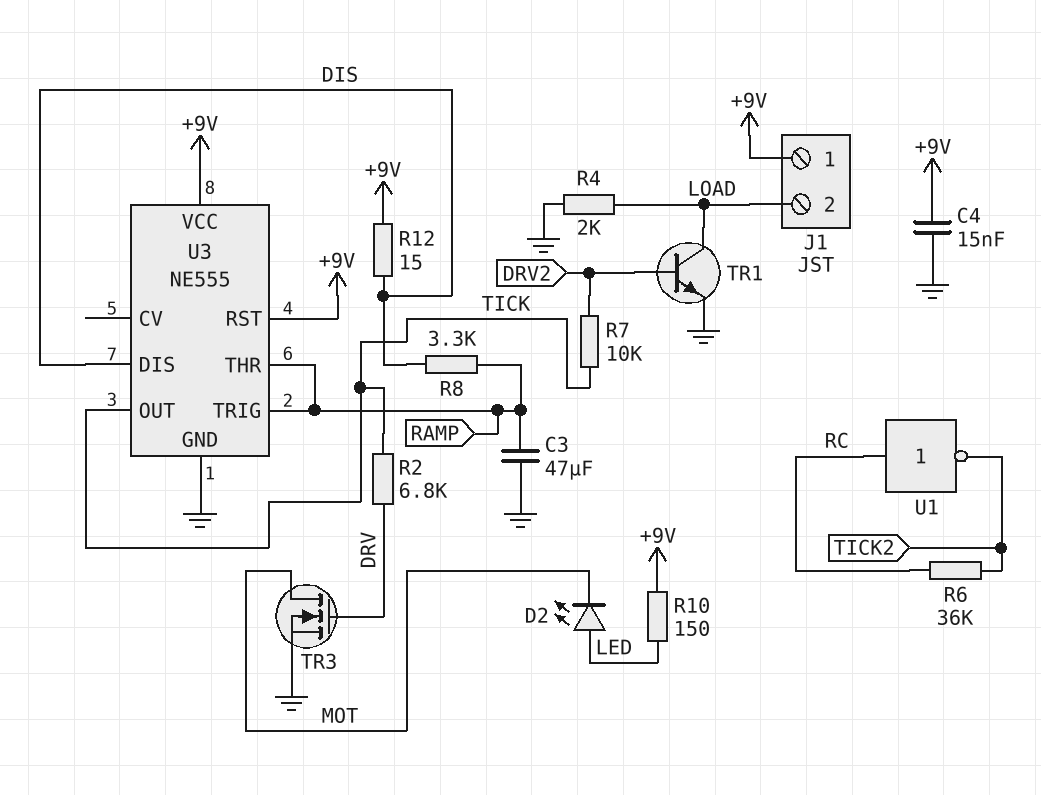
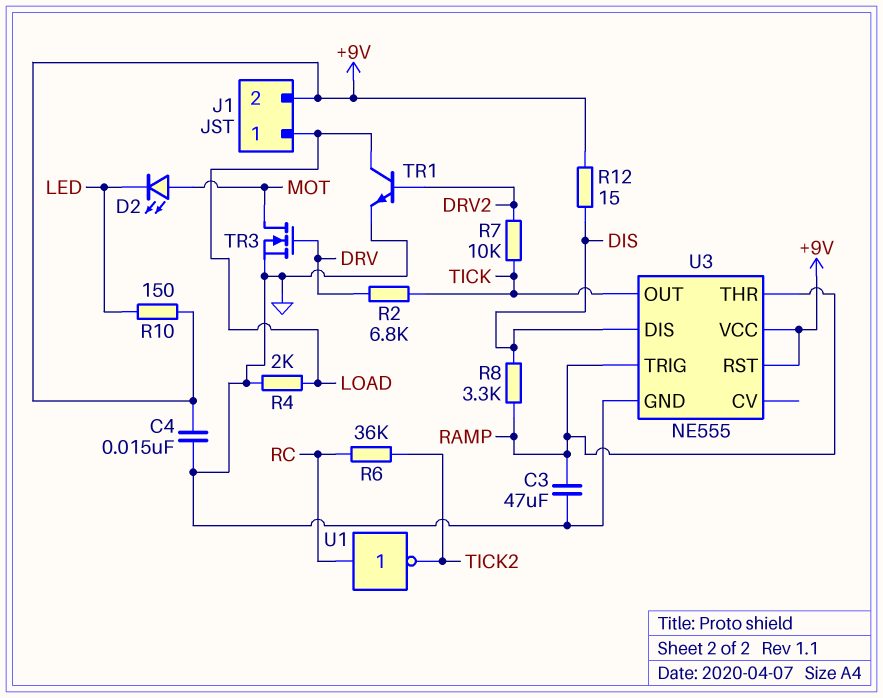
D2: LED (A LED, K MOT) -> LED (A MOT, K LED)
J1 pin 1: +9V -> LOAD
J1 pin 2: LOAD -> +9V

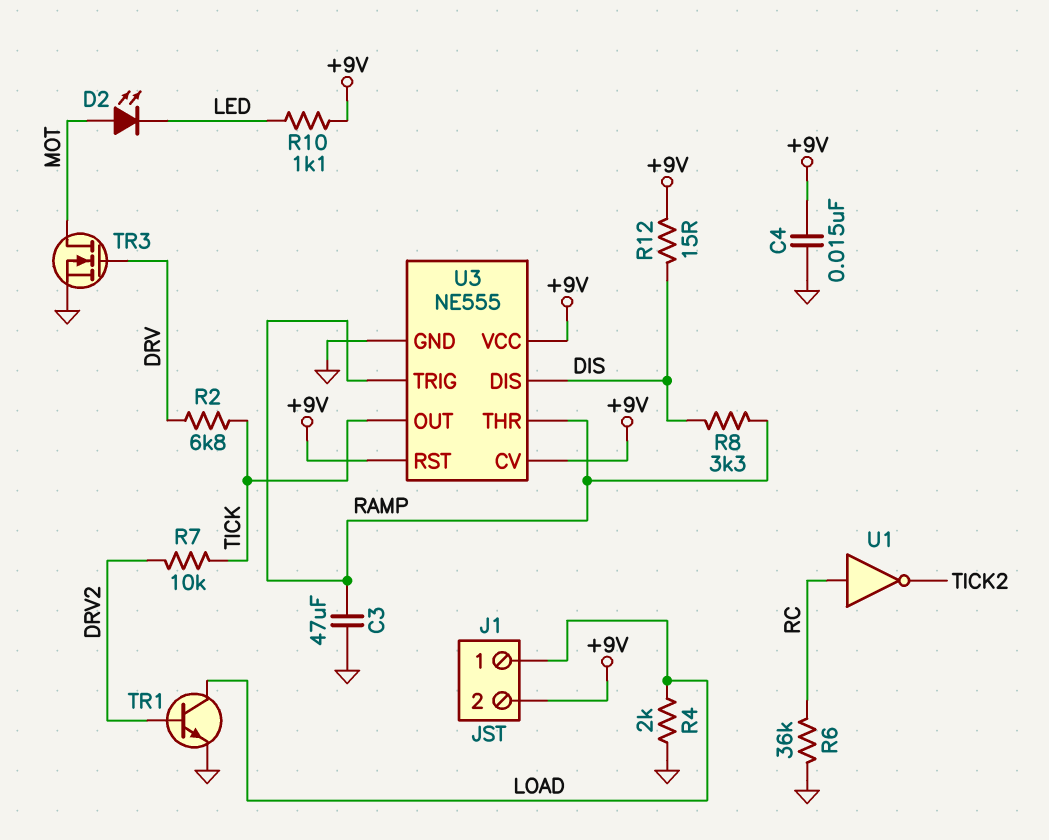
R6: 36k (RC, TICK2) -> 36k (GND, RC)
R10: 150 (+9V, LED) -> 1.1k (+9V, LED)
U3 pin CV: none -> +9V

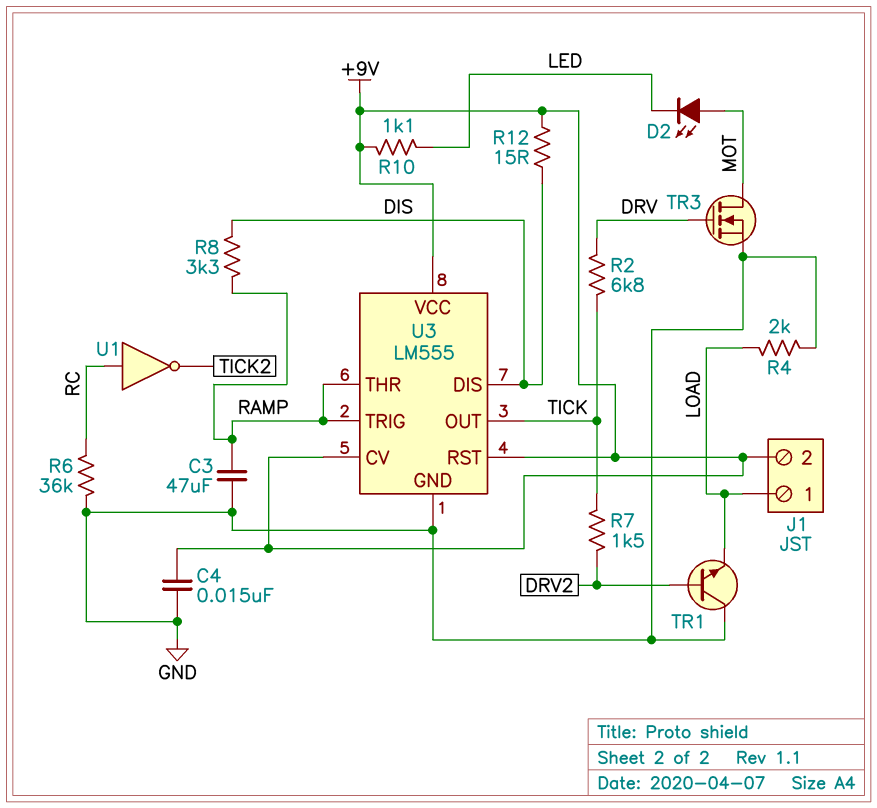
R7: 10k (DRV2, TICK) -> 1.5k (DRV2, TICK)
TR1: NPN (B DRV2, C LOAD, E GND) -> NPN (B DRV2, C GND, E LOAD)
U3: NE555 -> LM555

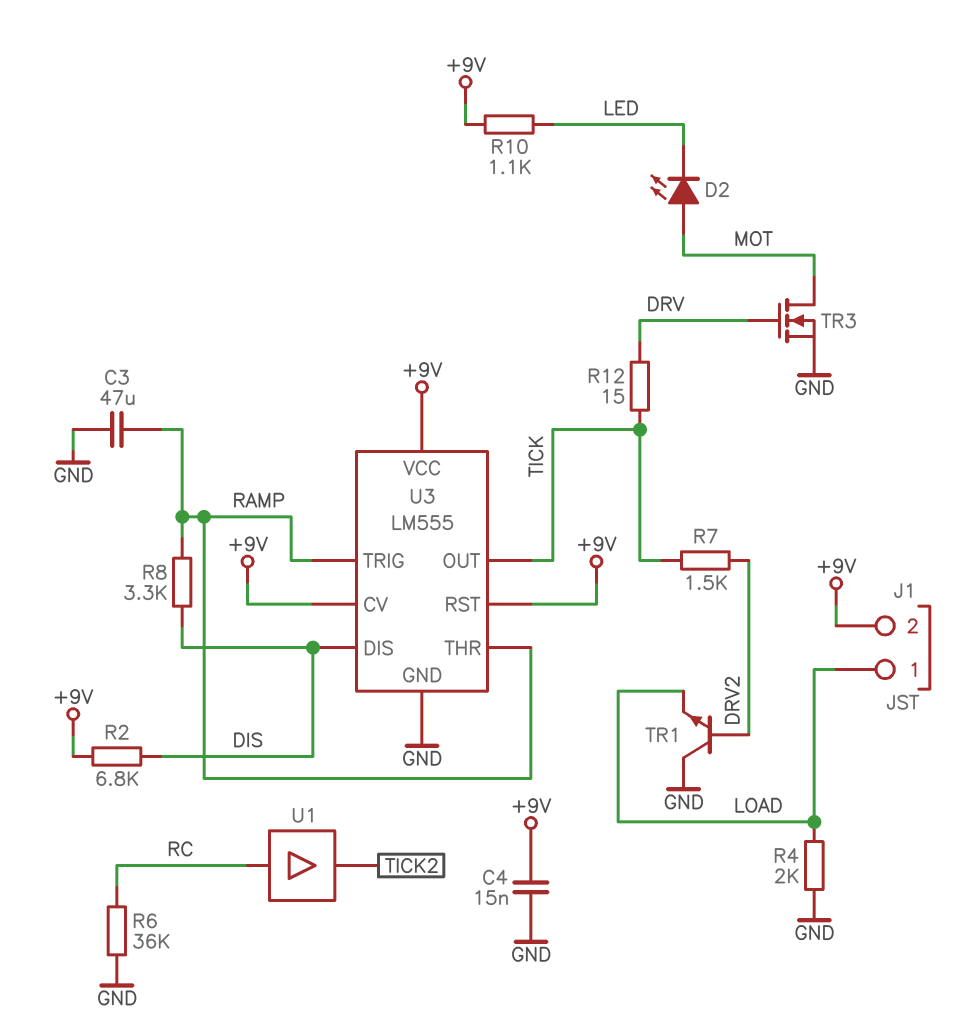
R2: 6.8k (DRV, TICK) -> 6.8k (+9V, DIS)
R12: 15 (+9V, DIS) -> 15 (DRV, TICK)
U1: NOT (in RC, out TICK2) -> buffer (in RC, out TICK2)

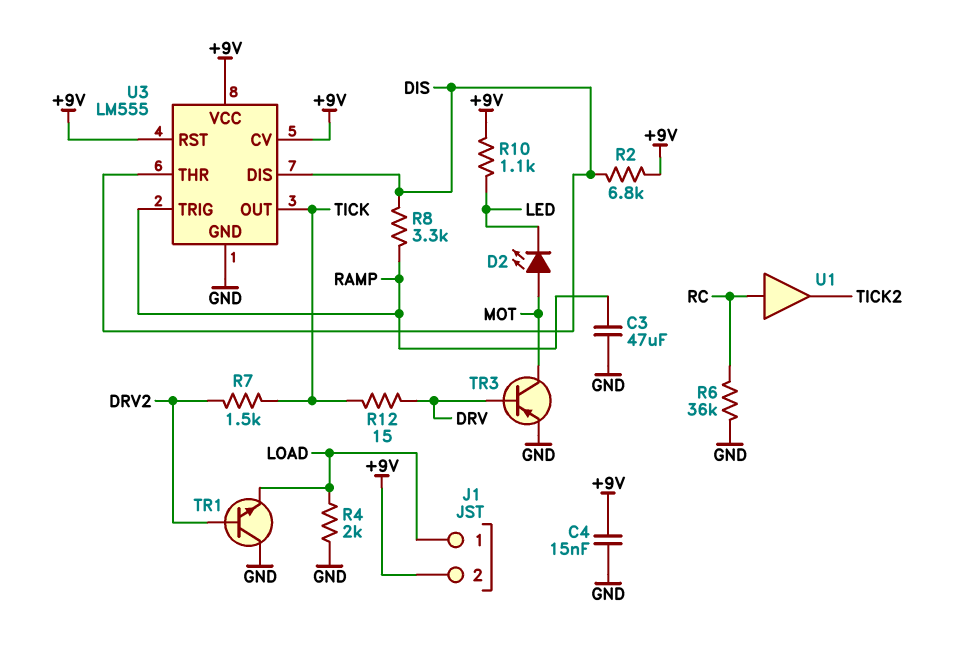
TR3: NMOS (G DRV, D MOT, S GND) -> PNP (B DRV, C MOT, E GND)
U3 pin THR: RAMP -> DIS

